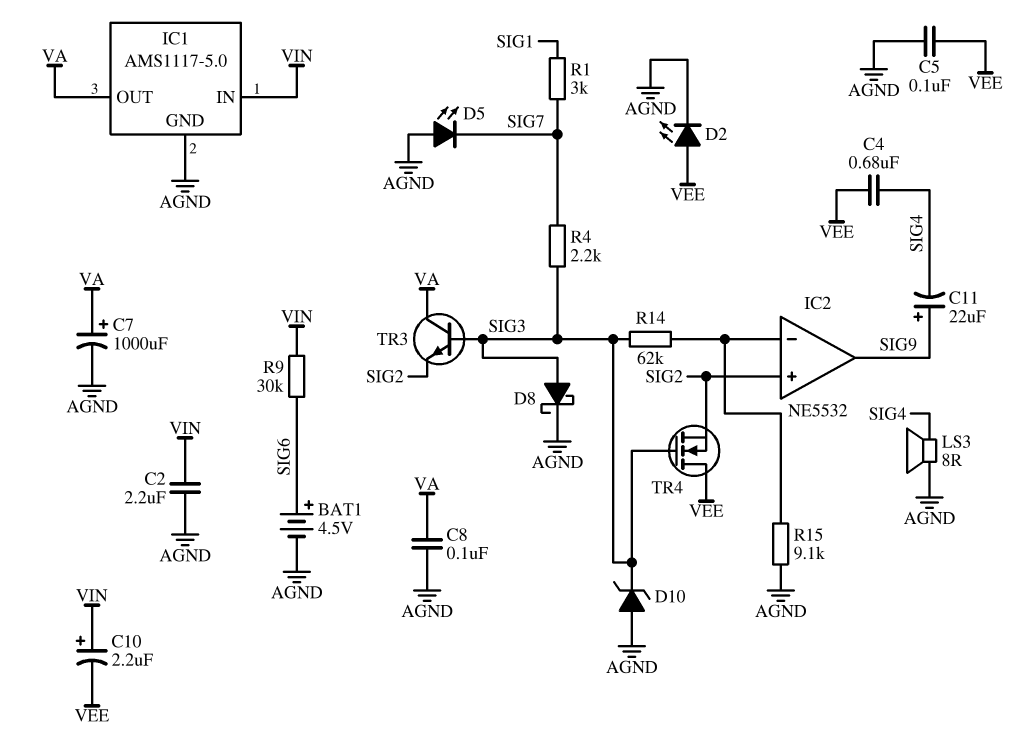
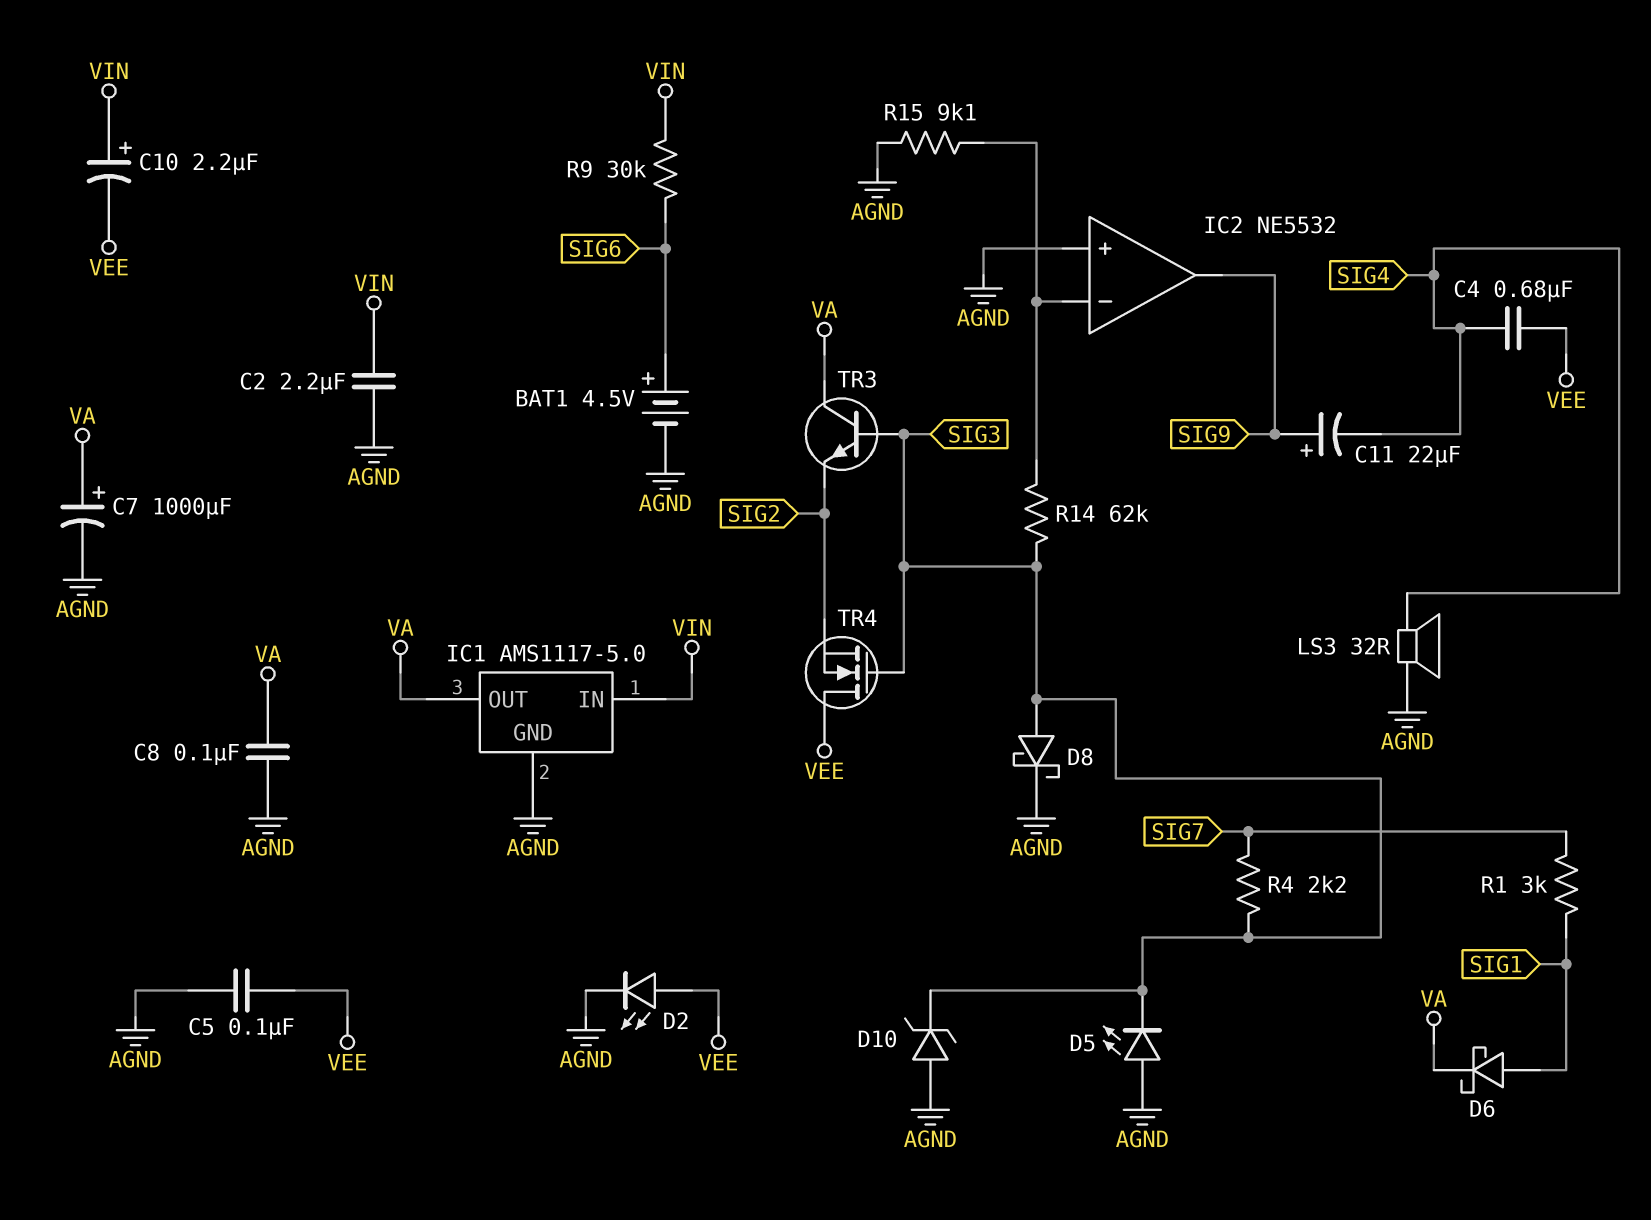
D5: LED (A AGND, K SIG7) -> LED (A AGND, K SIG3)
D6: none -> schottky (A SIG1, K VA)
IC2 pin in+: SIG2 -> AGND
LS3: speaker 8R (AGND, SIG4) -> speaker 32R (AGND, SIG4)

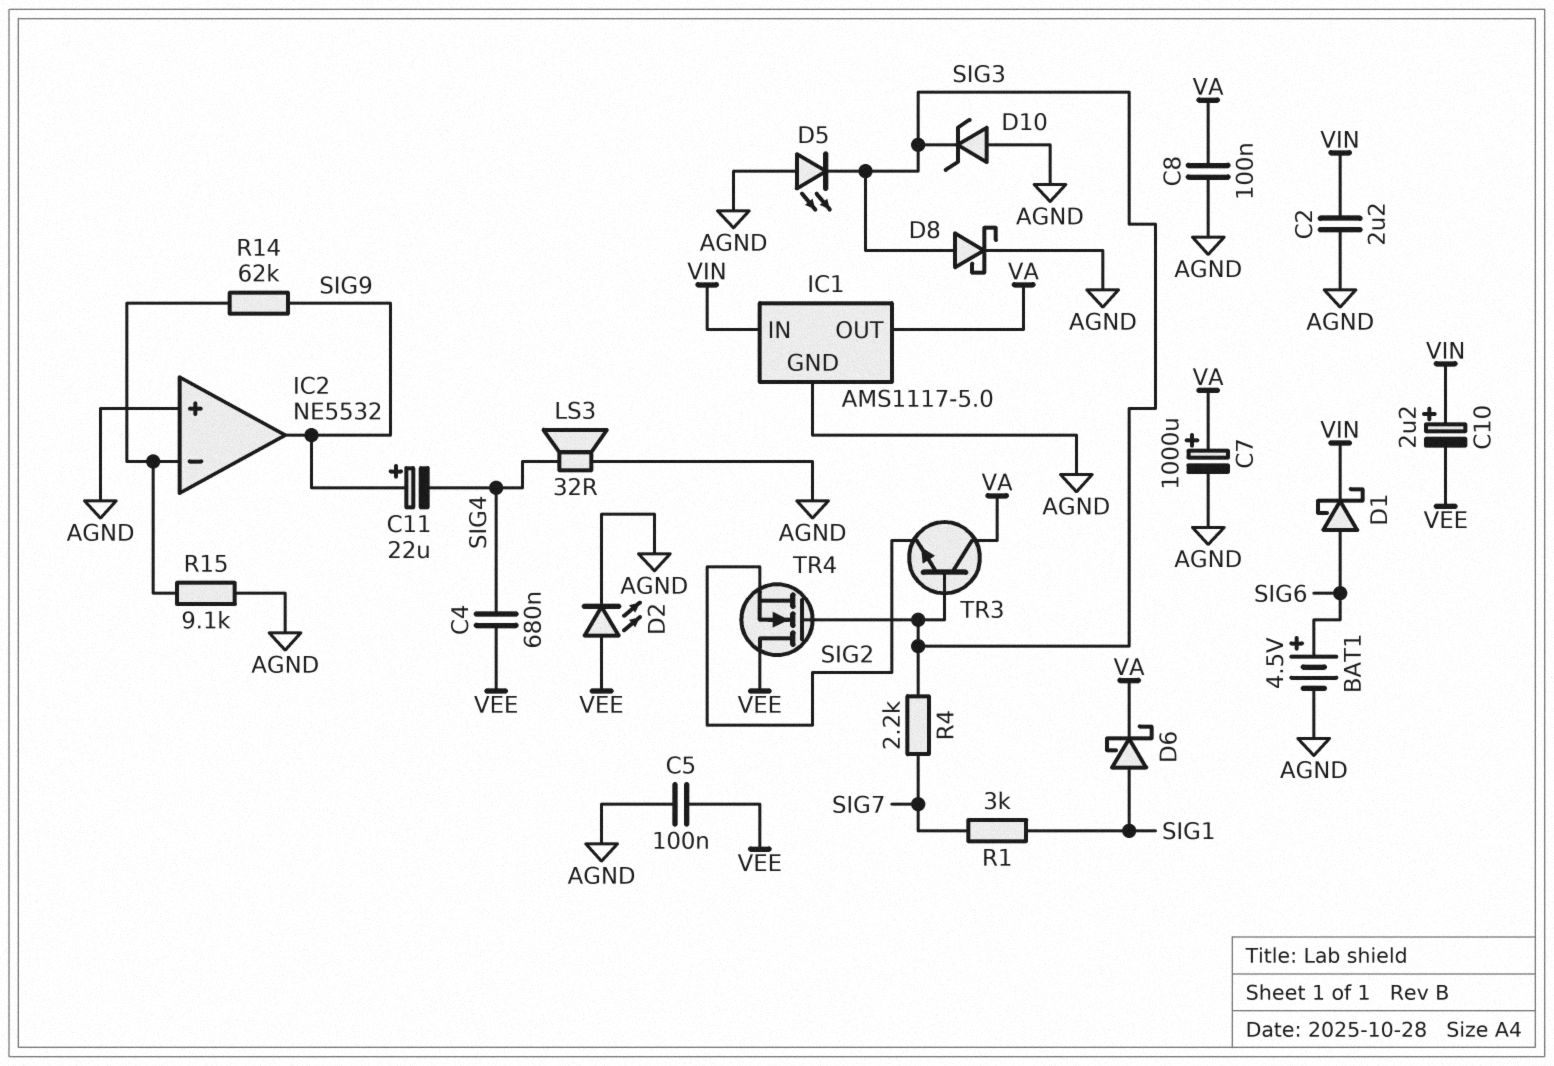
D1: none -> schottky (A SIG6, K VIN)
R9: 30k (SIG6, VIN) -> none
R14: 62k (IC2/in-, SIG3) -> 62k (IC2/in-, SIG9)

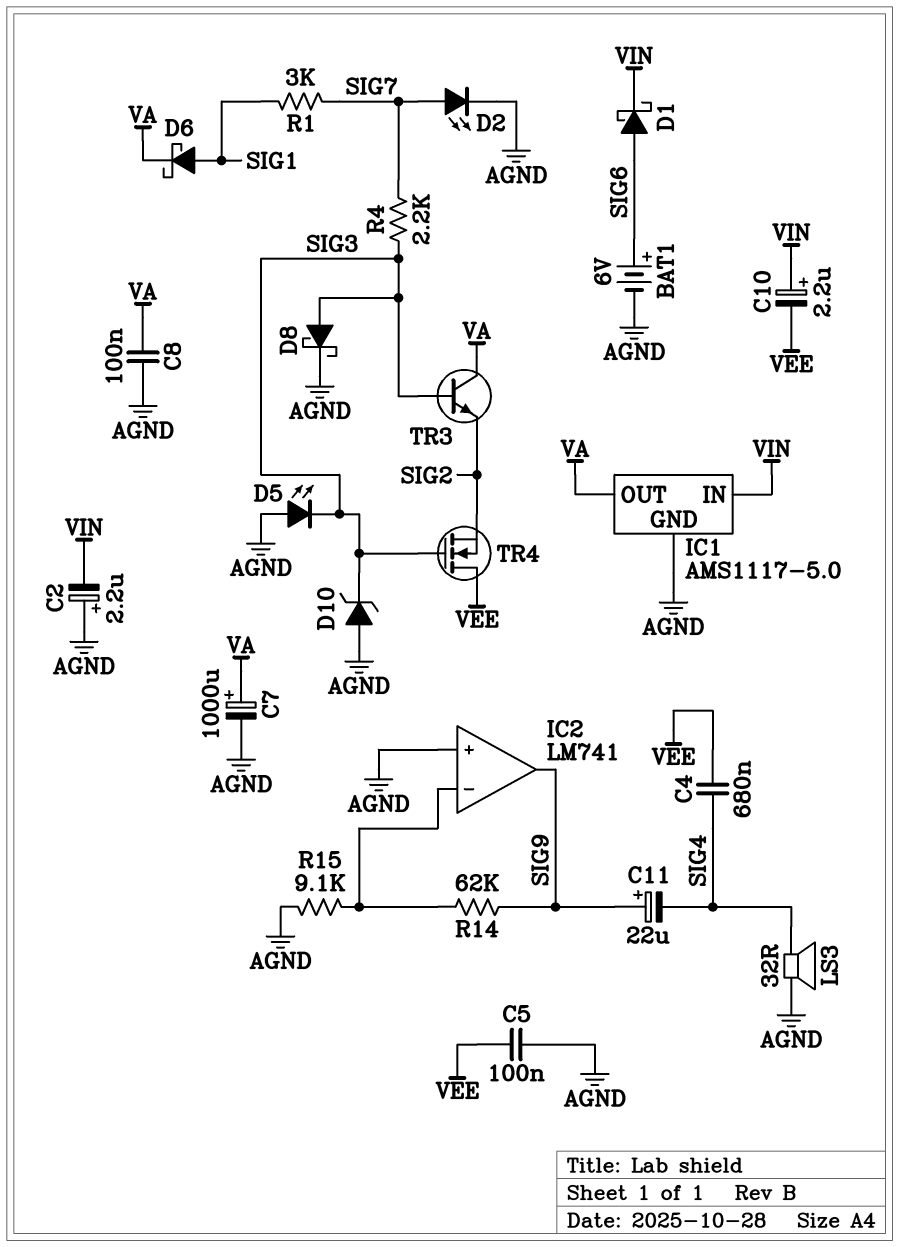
BAT1: 4.5V (plus SIG6, minus AGND) -> 6V (plus SIG6, minus AGND)
C2: 2.2uF (AGND, VIN) -> 2.2uF (plus AGND, minus VIN)
D2: LED (A VEE, K AGND) -> LED (A SIG7, K AGND)
IC2: NE5532 -> LM741

